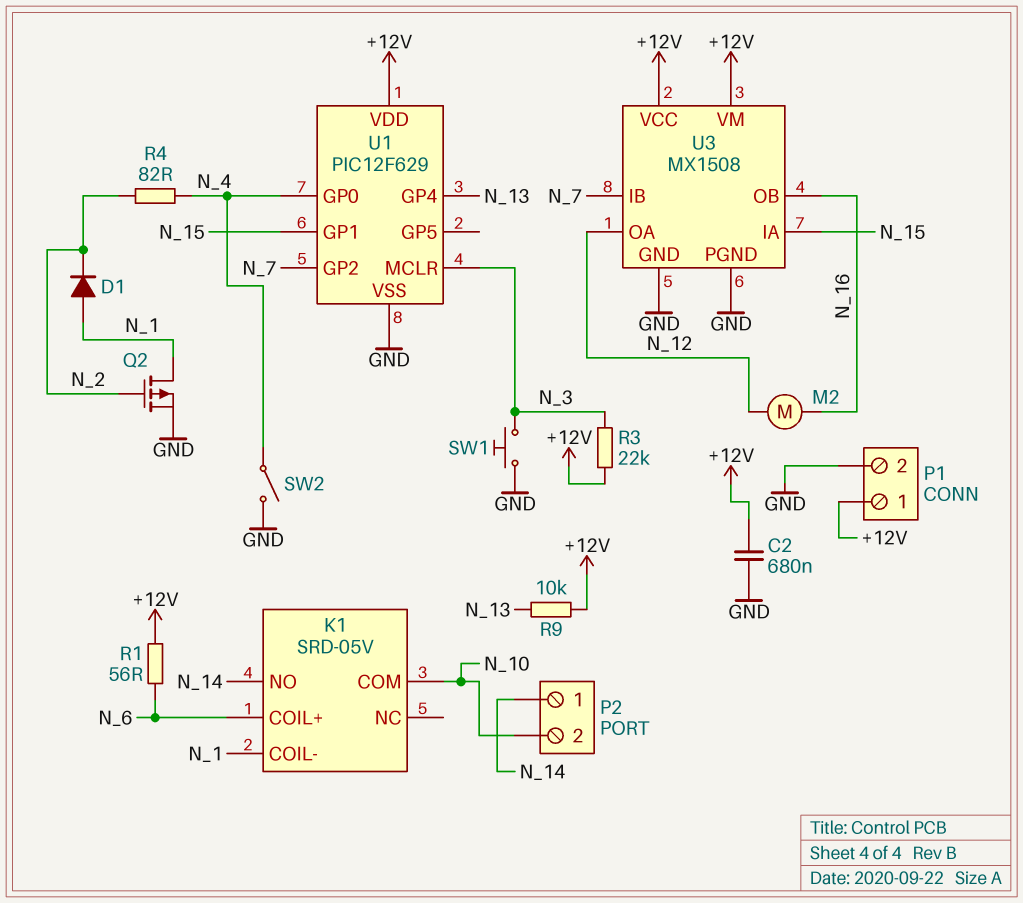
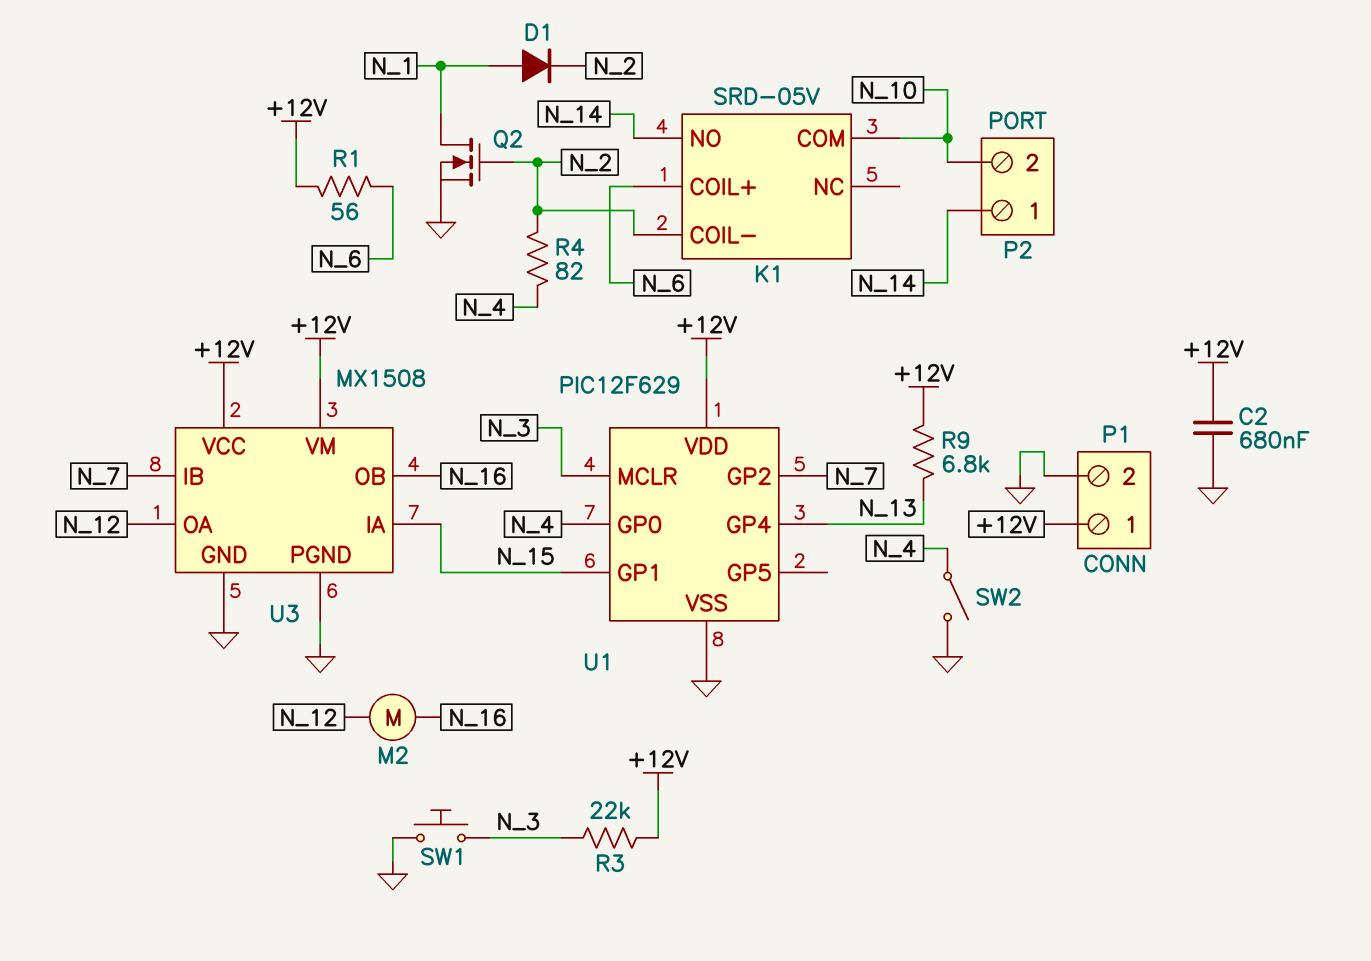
K1 pin COIL-: N_1 -> N_2
Q2: PMOS (G N_2, D N_1, S GND) -> NMOS (G N_2, D N_1, S GND)
R9: 10k (+12V, N_13) -> 6.8k (+12V, N_13)

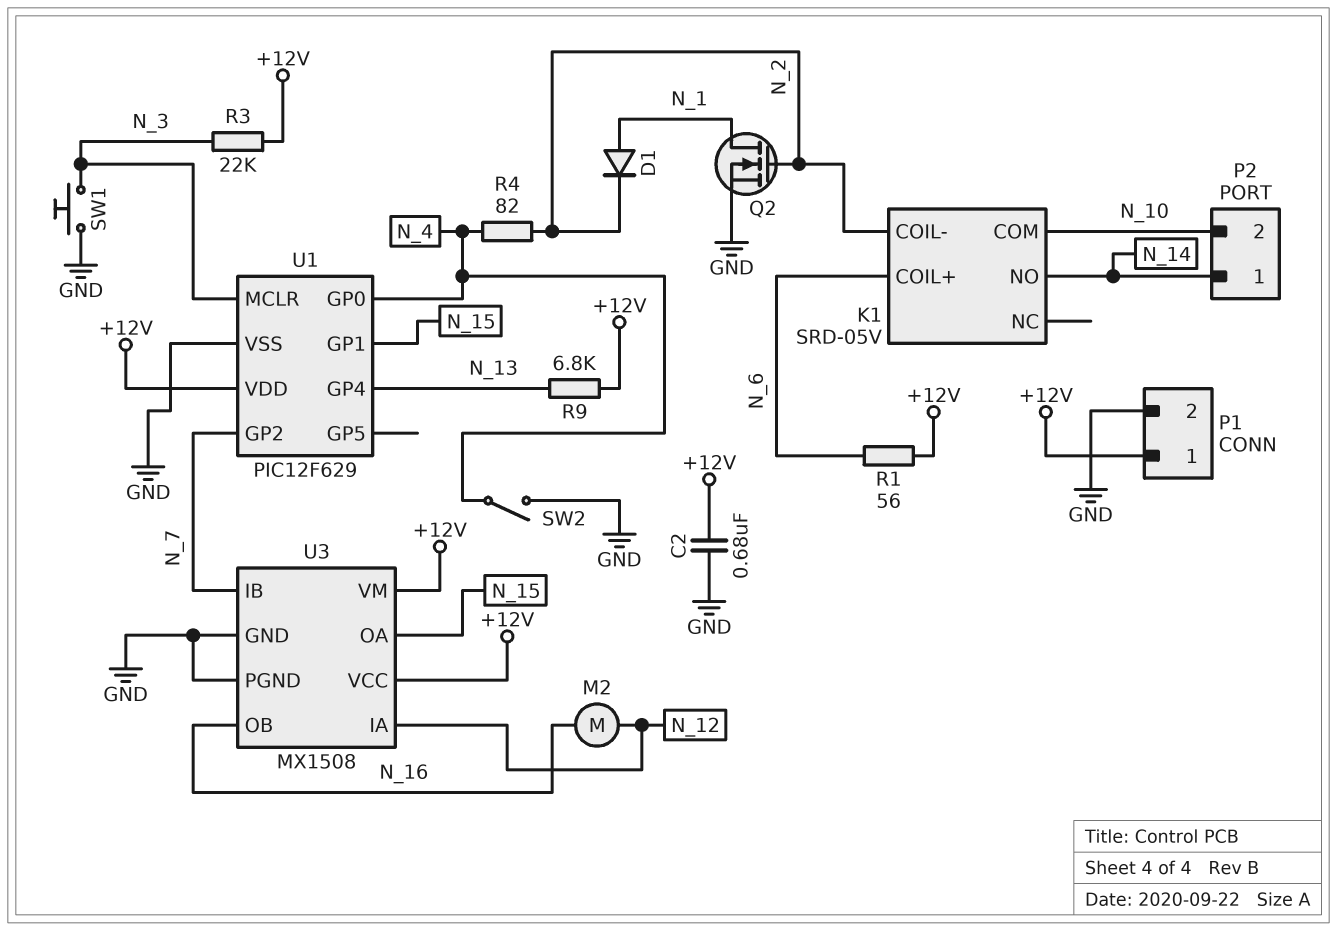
U3 pin IA: N_15 -> N_12
U3 pin OA: N_12 -> N_15

